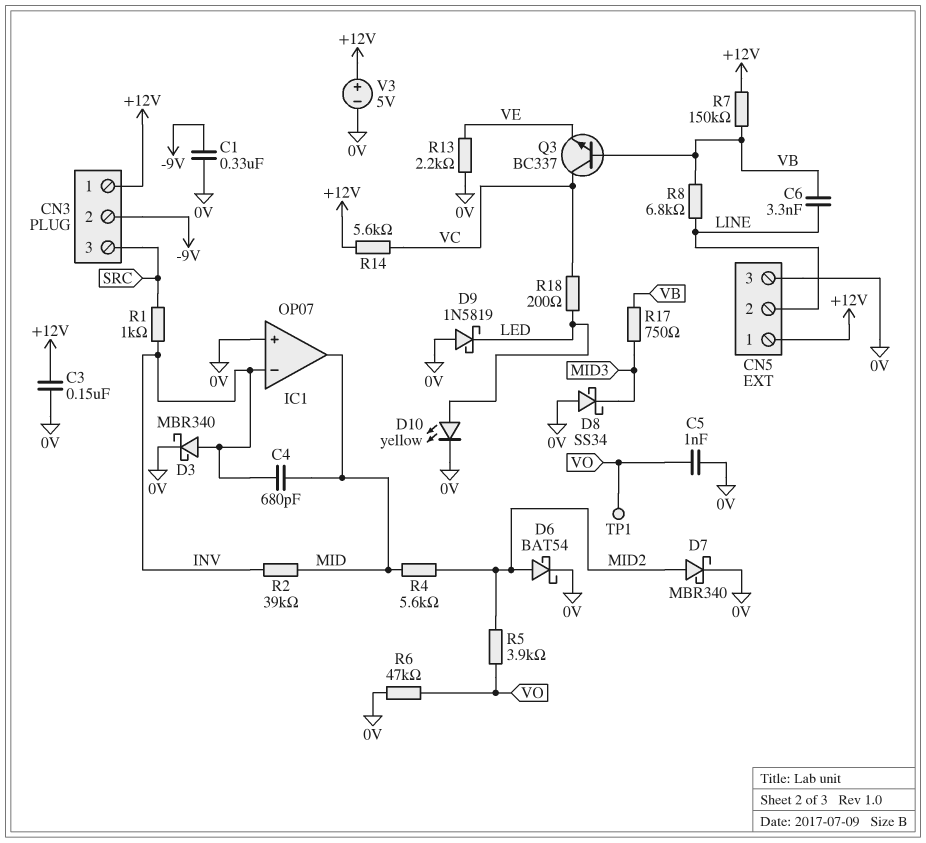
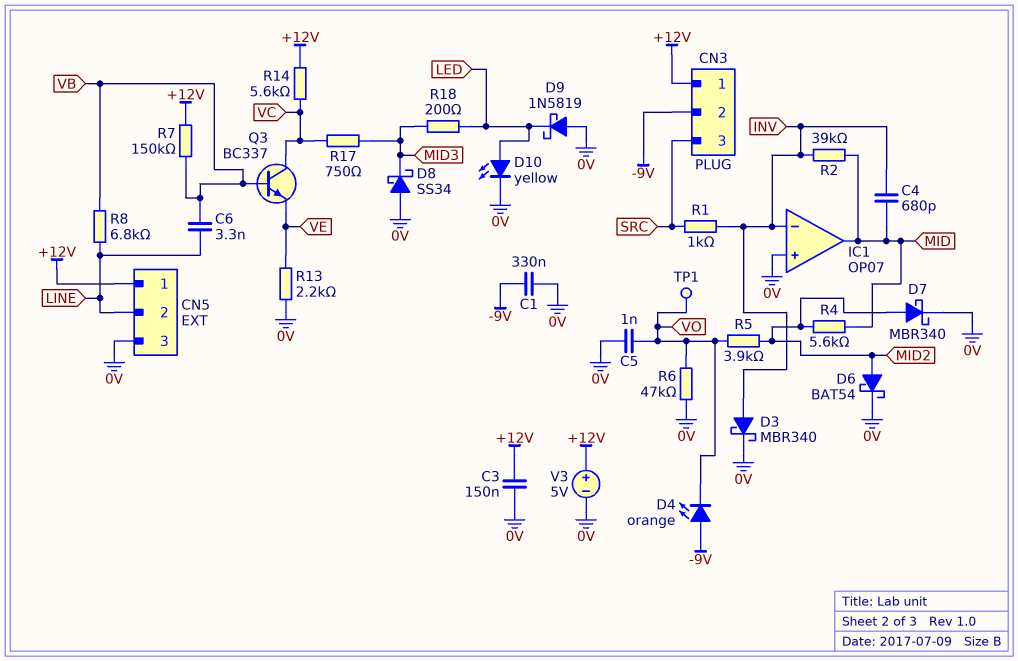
D4: none -> LED orange (A -9V, K VO)
R17: 750 (MID3, VB) -> 750 (MID3, VC)
R18: 200 (LED, VC) -> 200 (LED, MID3)

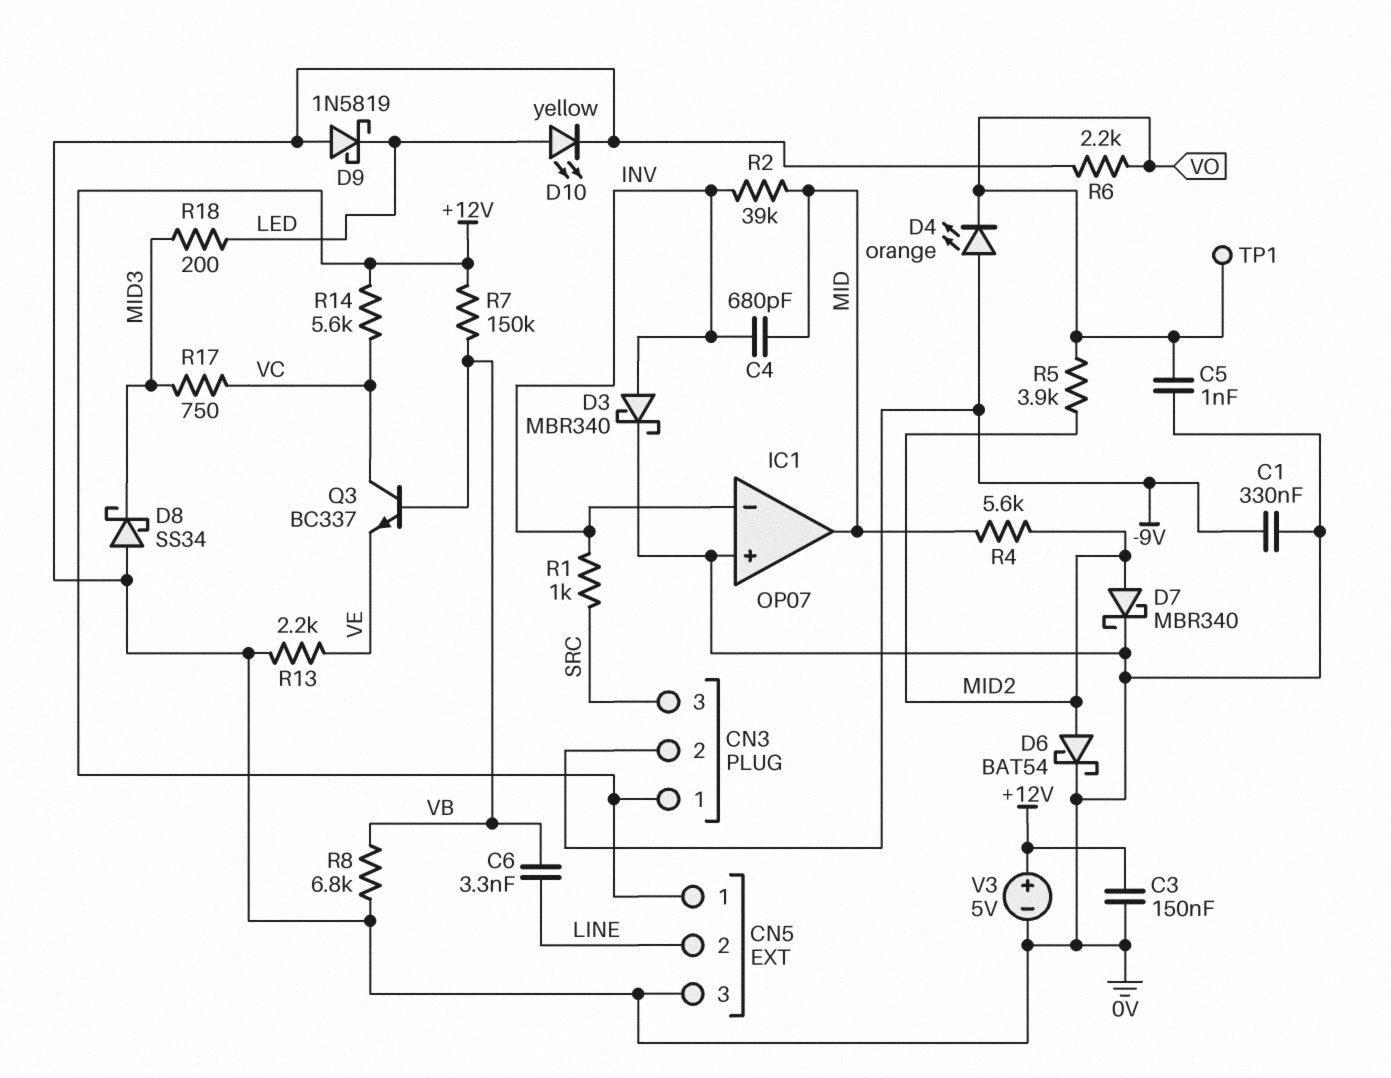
R6: 47k (0V, VO) -> 2.2k (0V, VO)
R8: 6.8k (LINE, VB) -> 6.8k (0V, VB)

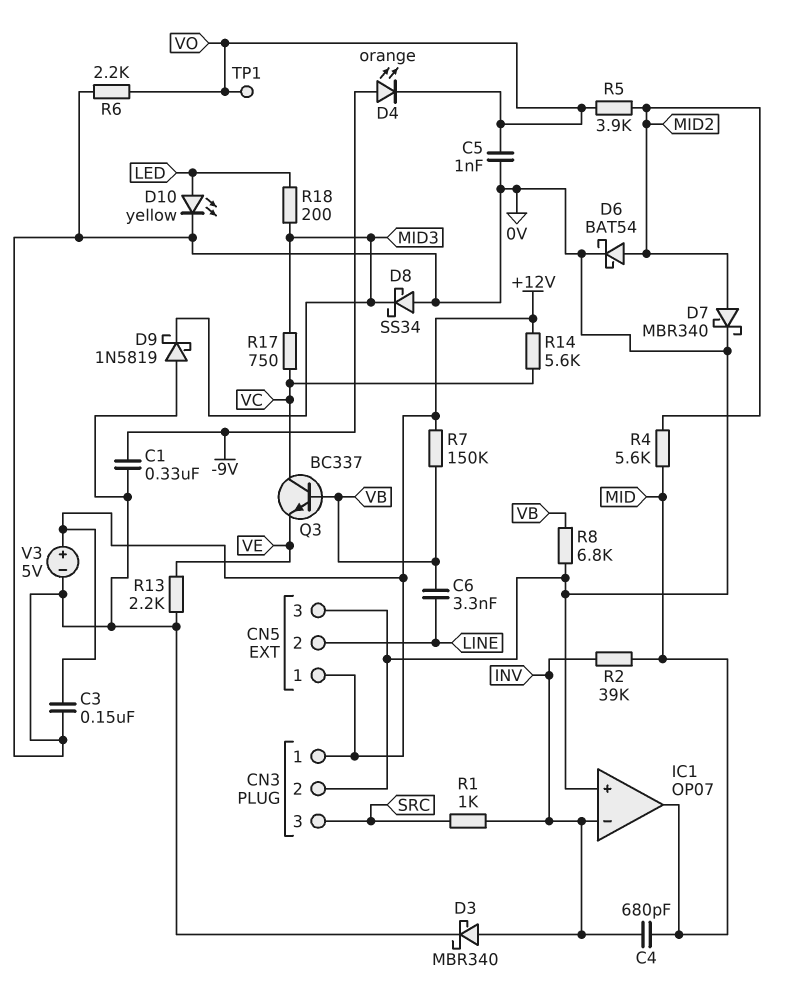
CN3 pin 2: -9V -> 0V
D9: schottky 1N5819 (A 0V, K LED) -> schottky 1N5819 (A 0V, K MID3)

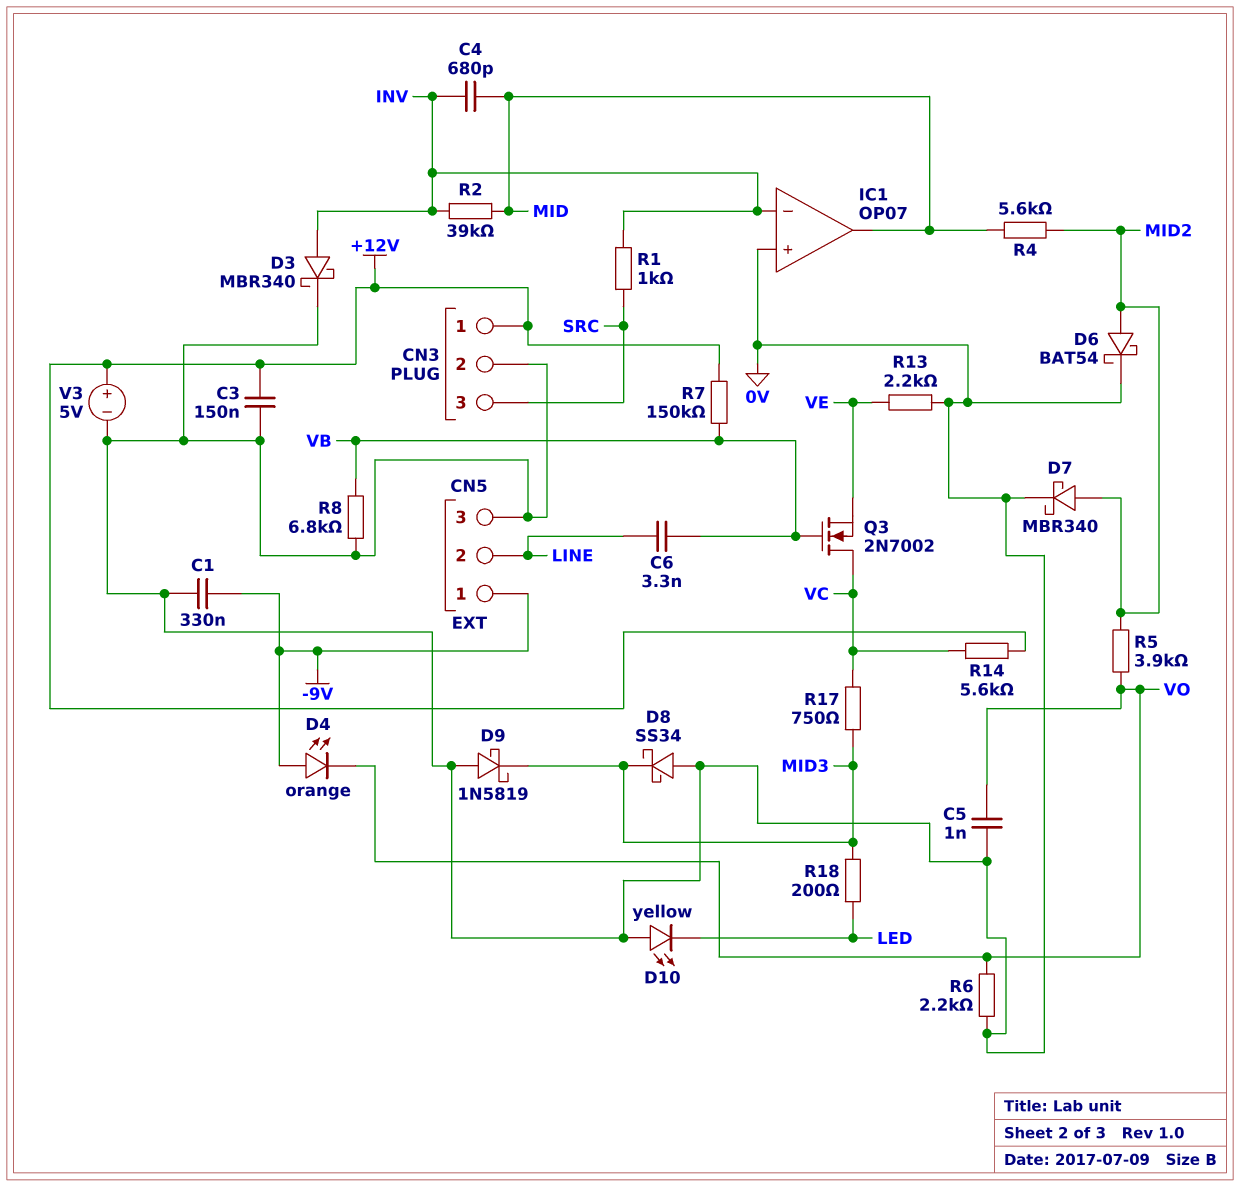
CN5 pin 1: +12V -> -9V
D10: LED yellow (A LED, K 0V) -> LED yellow (A 0V, K LED)
Q3: NPN BC337 (B VB, C VC, E VE) -> NMOS 2N7002 (G VB, D VC, S VE)
TP1: test point (VO) -> none

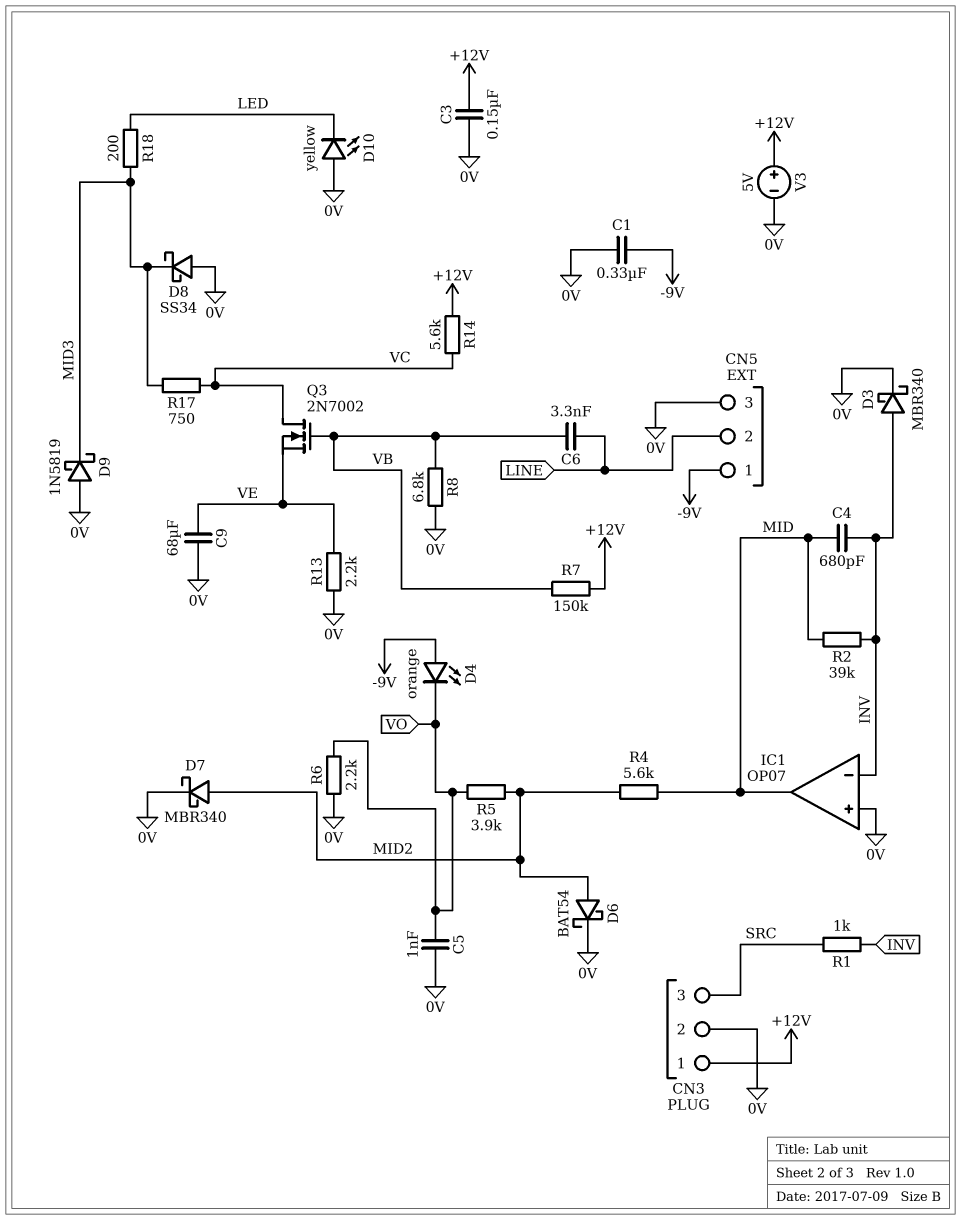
C9: none -> 68uF (0V, VE)

